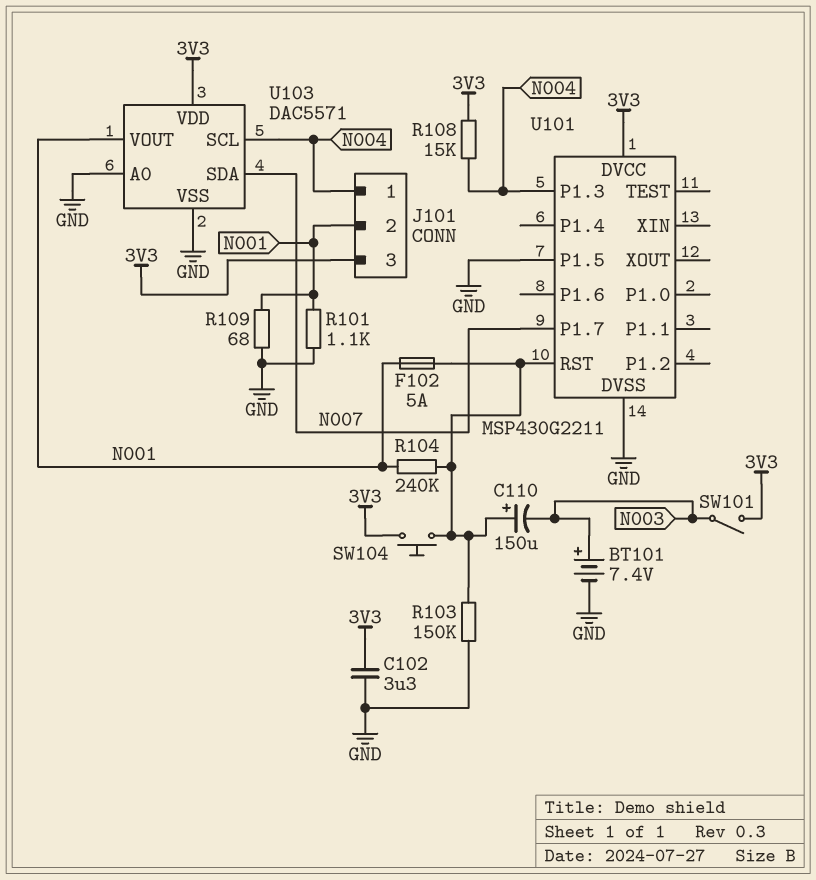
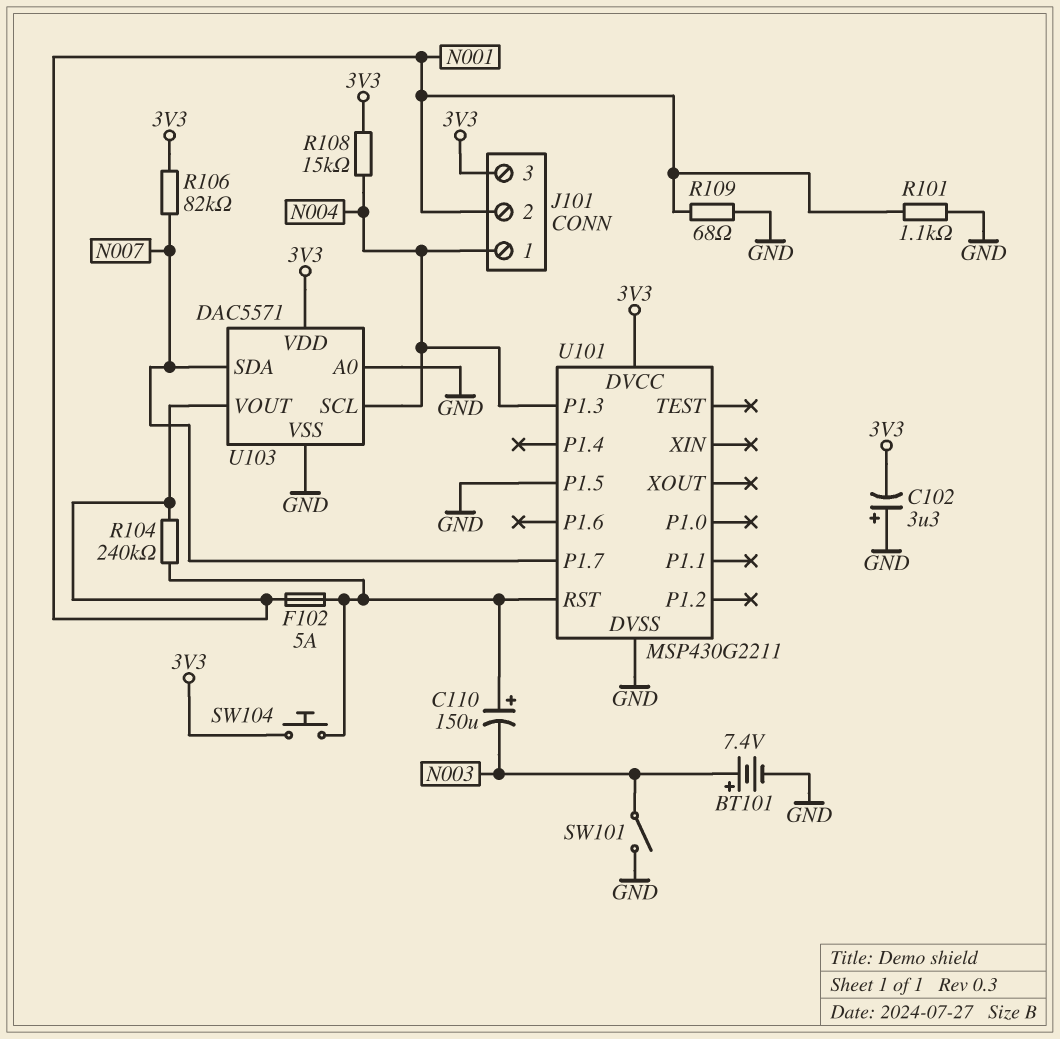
C102: 3.3uF (3V3, GND) -> 3.3uF (plus GND, minus 3V3)
R103: 150k (GND, U101/RST) -> none
R106: none -> 82k (3V3, N007)
SW101: switch (3V3, N003) -> switch (GND, N003)

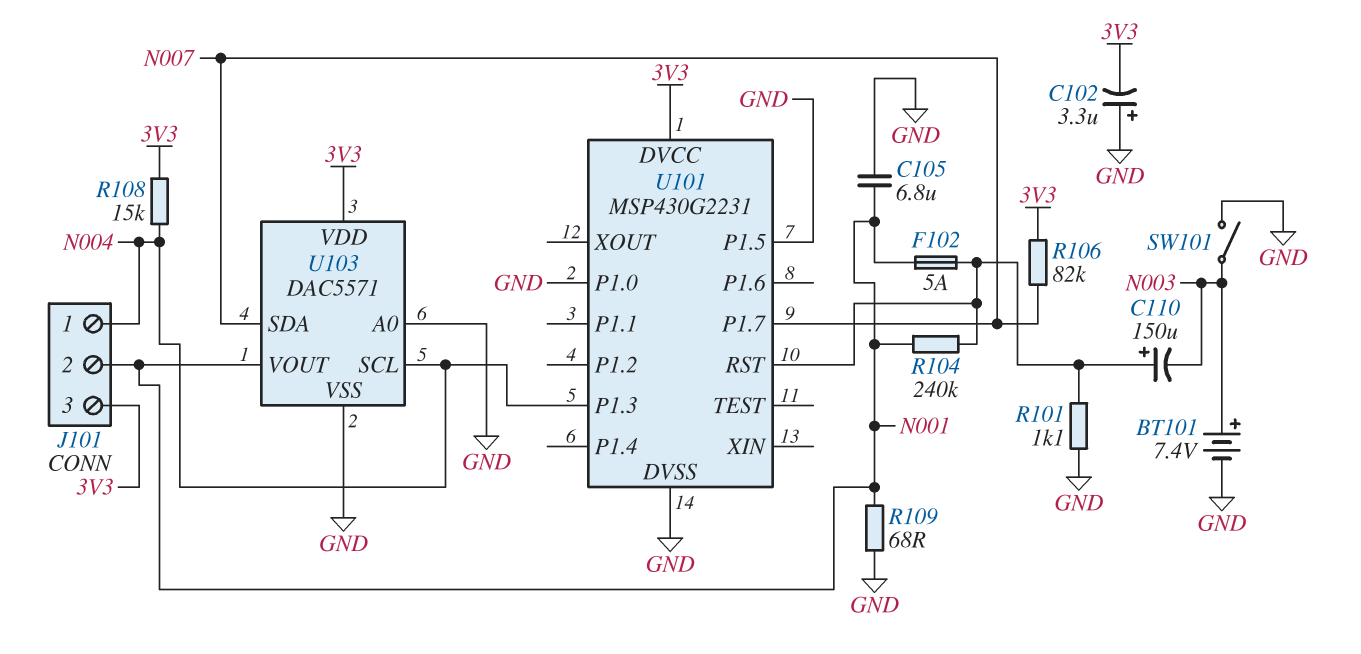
C105: none -> 6.8uF (GND, N001)
R101: 1.1k (GND, N001) -> 1.1k (GND, U101/RST)
SW104: button (3V3, U101/RST) -> none
U101: MSP430G2211 -> MSP430G2231
U101 pin P1.0: none -> GND

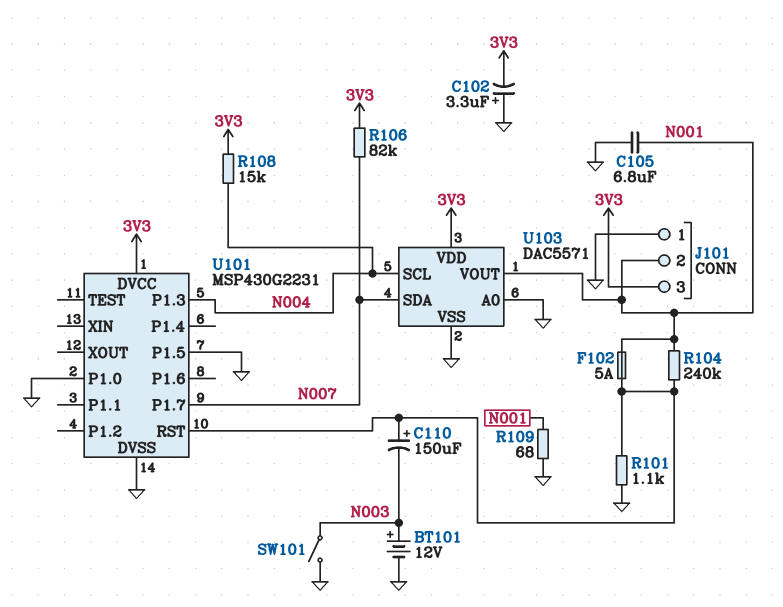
BT101: 7.4V (plus N003, minus GND) -> 12V (plus N003, minus GND)
J101 pin 1: N004 -> GND

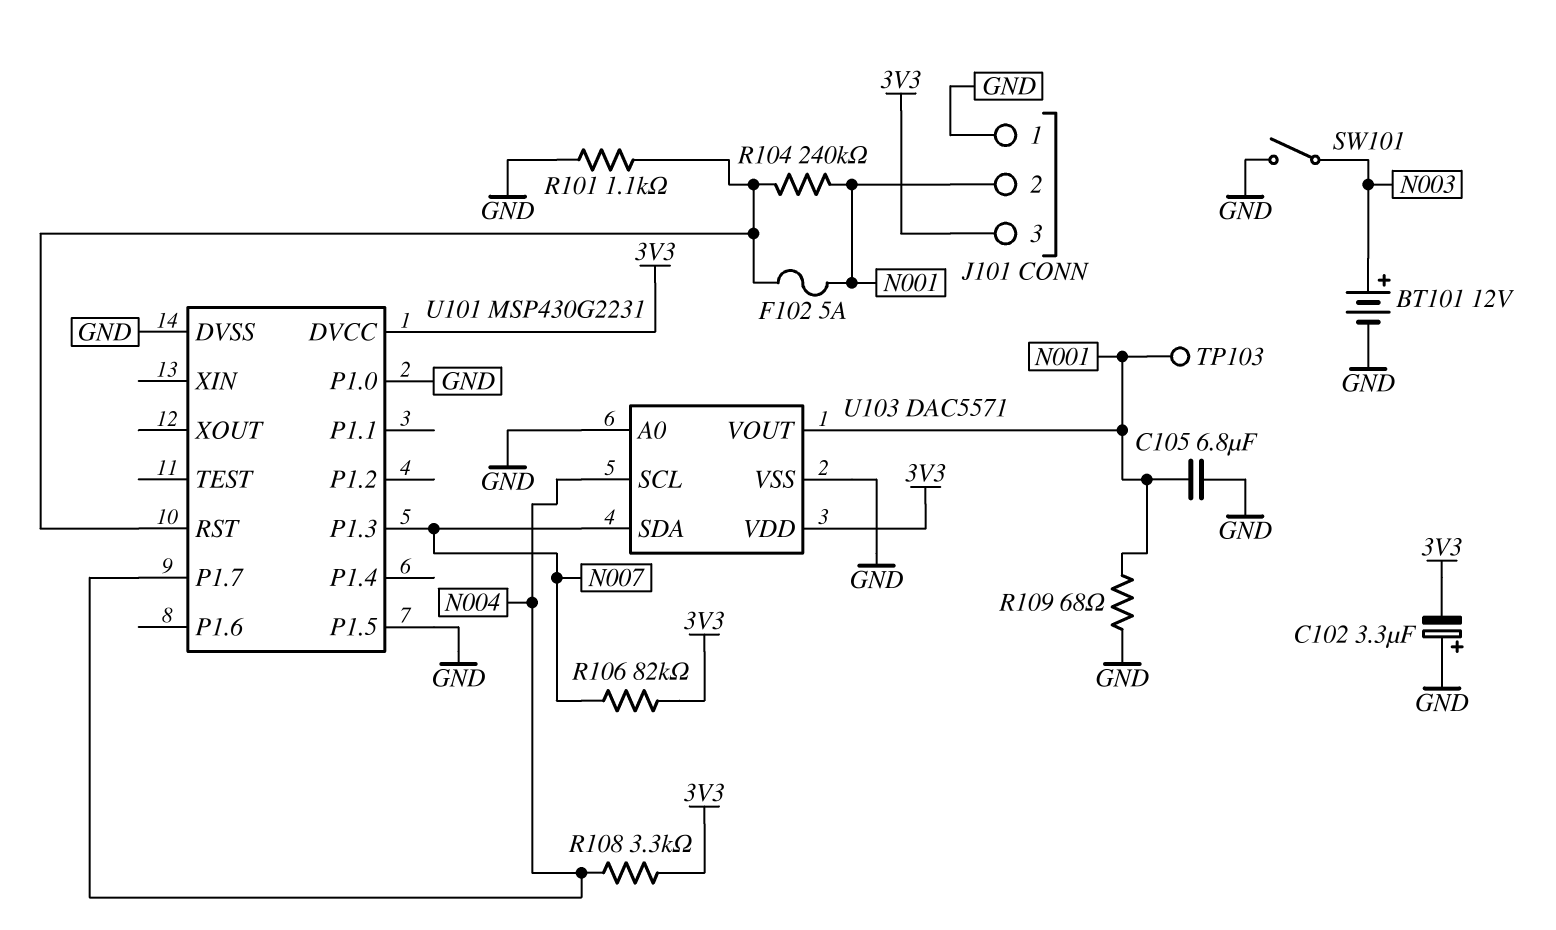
C110: 150uF (plus U101/RST, minus N003) -> none
R108: 15k (3V3, N004) -> 3.3k (3V3, N004)
TP103: none -> test point (N001)
U101 pin P1.3: N004 -> N007
U101 pin P1.7: N007 -> N004

